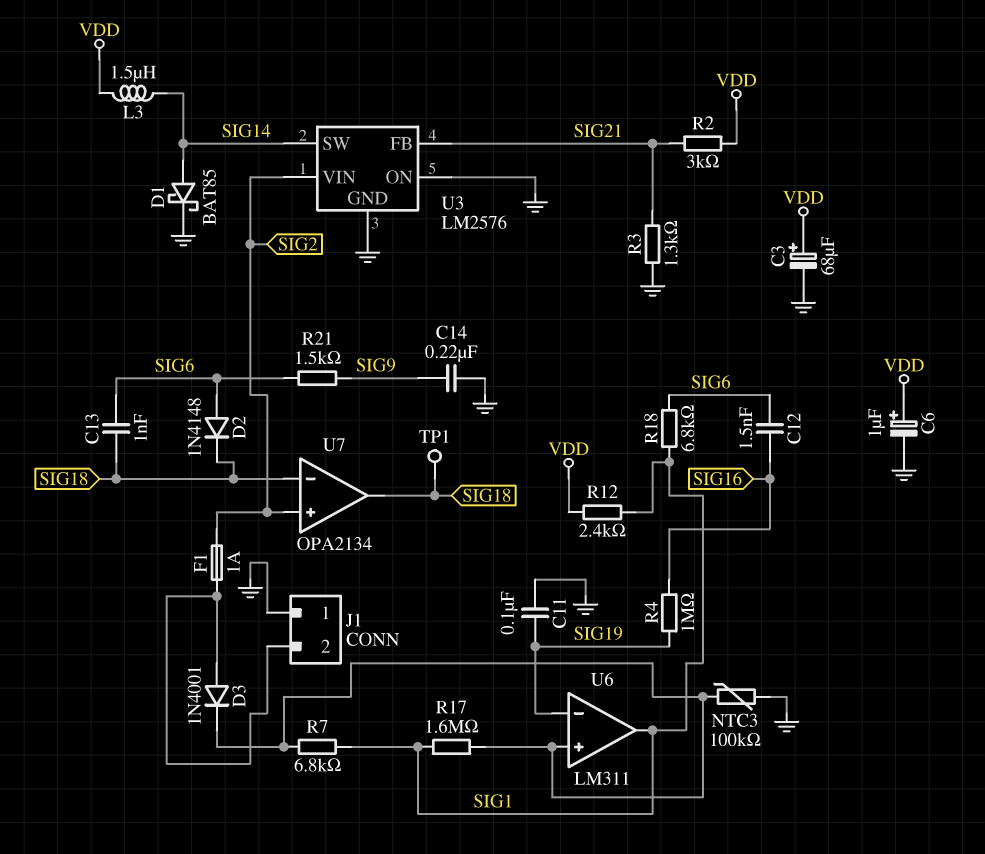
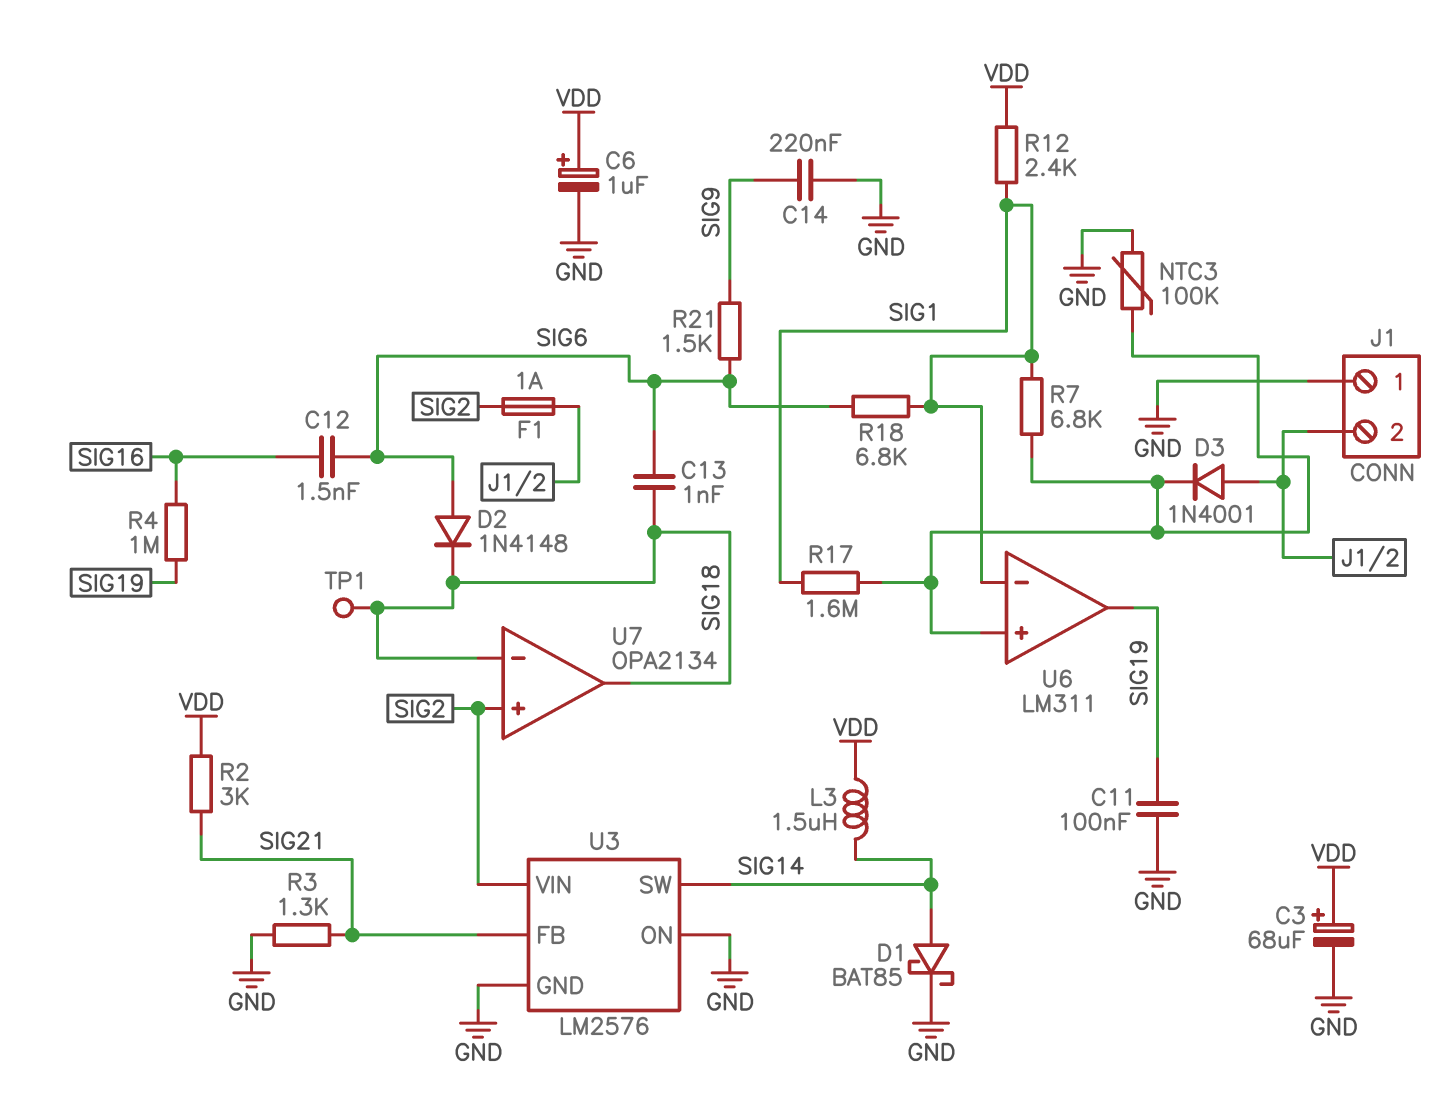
U6 pin in-: SIG19 -> SIG1
U6 pin out: SIG1 -> SIG19

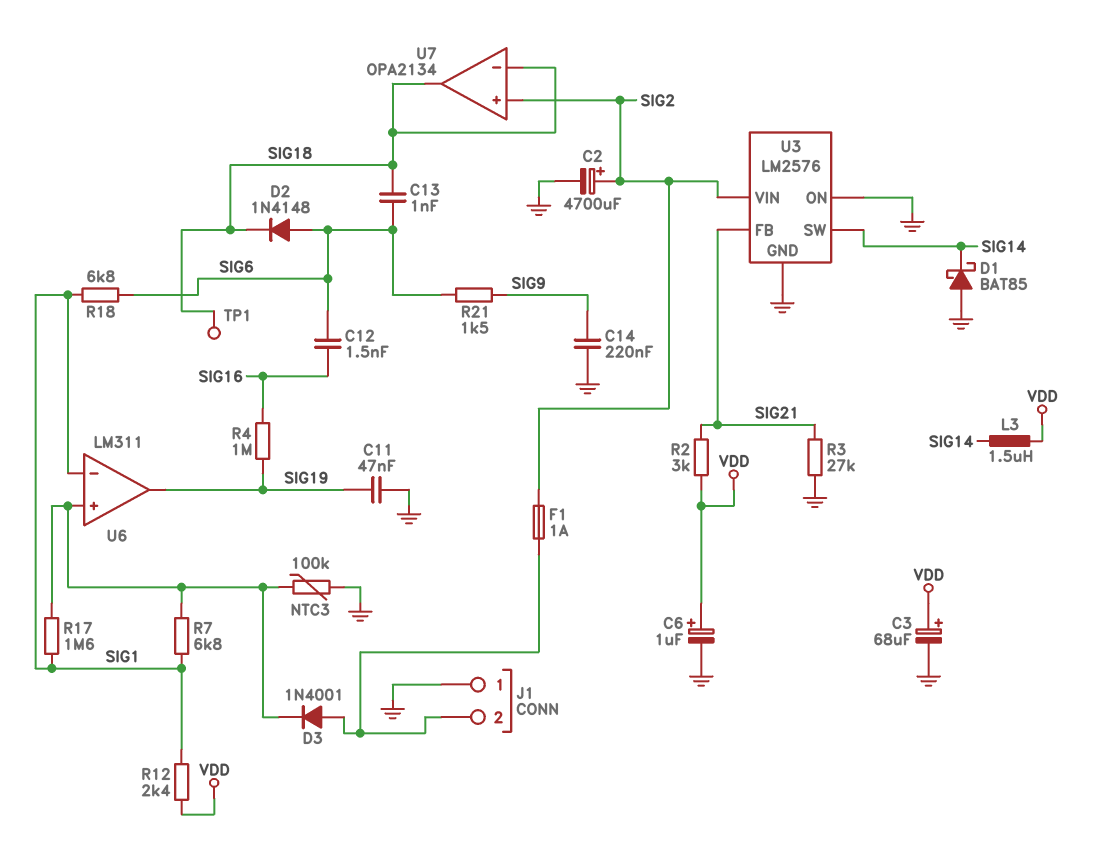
C2: none -> 4700uF (plus SIG2, minus GND)
C11: 100nF (GND, SIG19) -> 47nF (GND, SIG19)
D1: schottky BAT85 (A SIG14, K GND) -> schottky BAT85 (A GND, K SIG14)
R3: 1.3k (GND, SIG21) -> 27k (GND, SIG21)

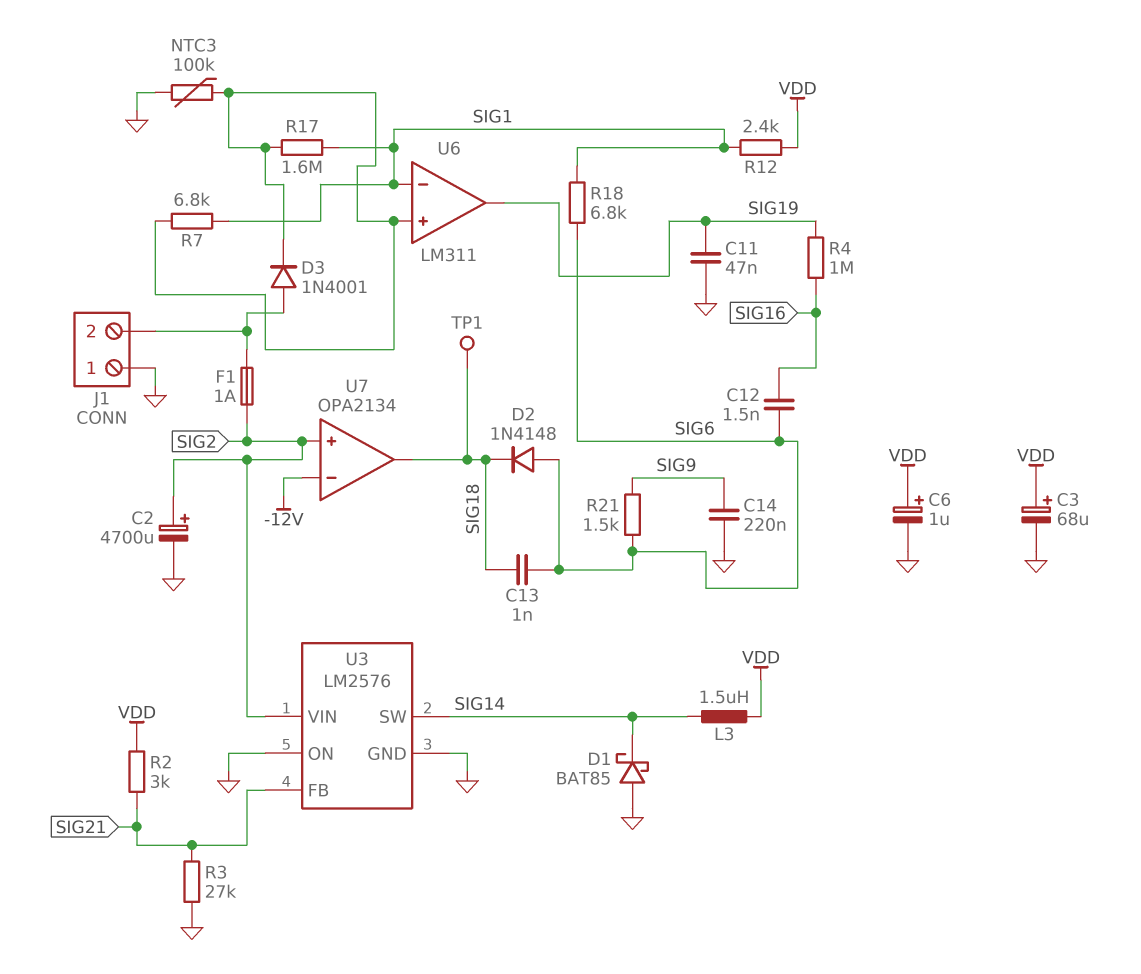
U7 pin in-: SIG18 -> -12V

